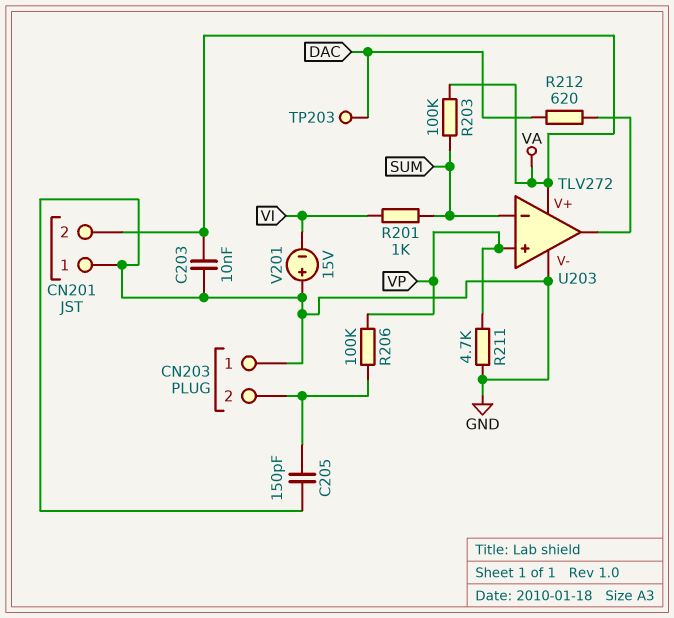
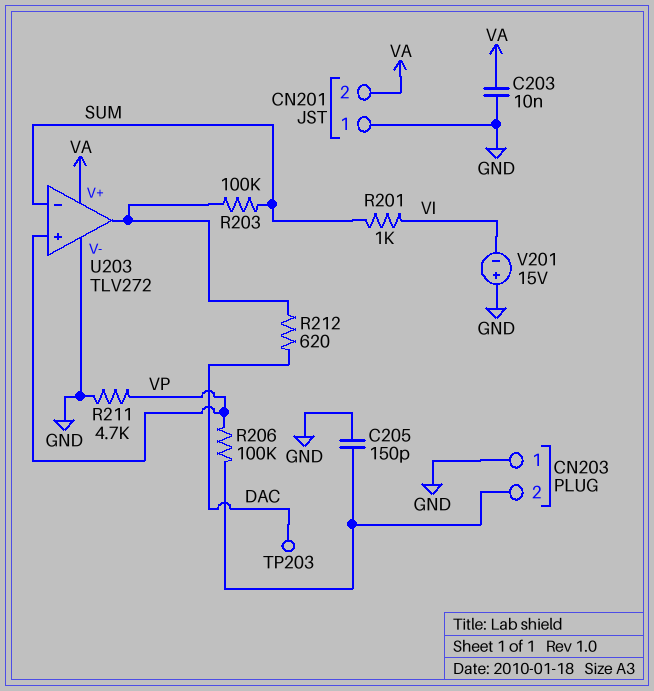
R203: 100k (SUM, VA) -> 100k (SUM, U203/out)

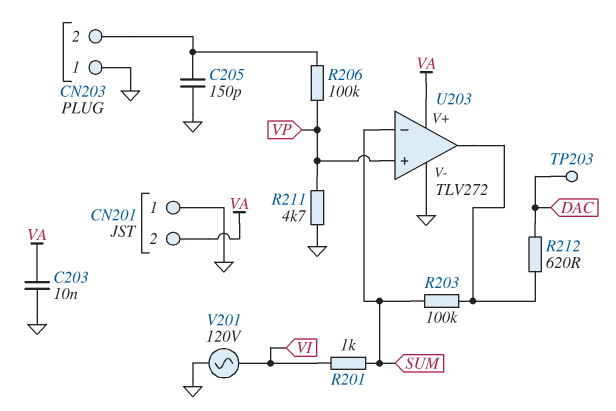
V201: 15V (plus GND, minus VI) -> AC 120V (GND, VI)

